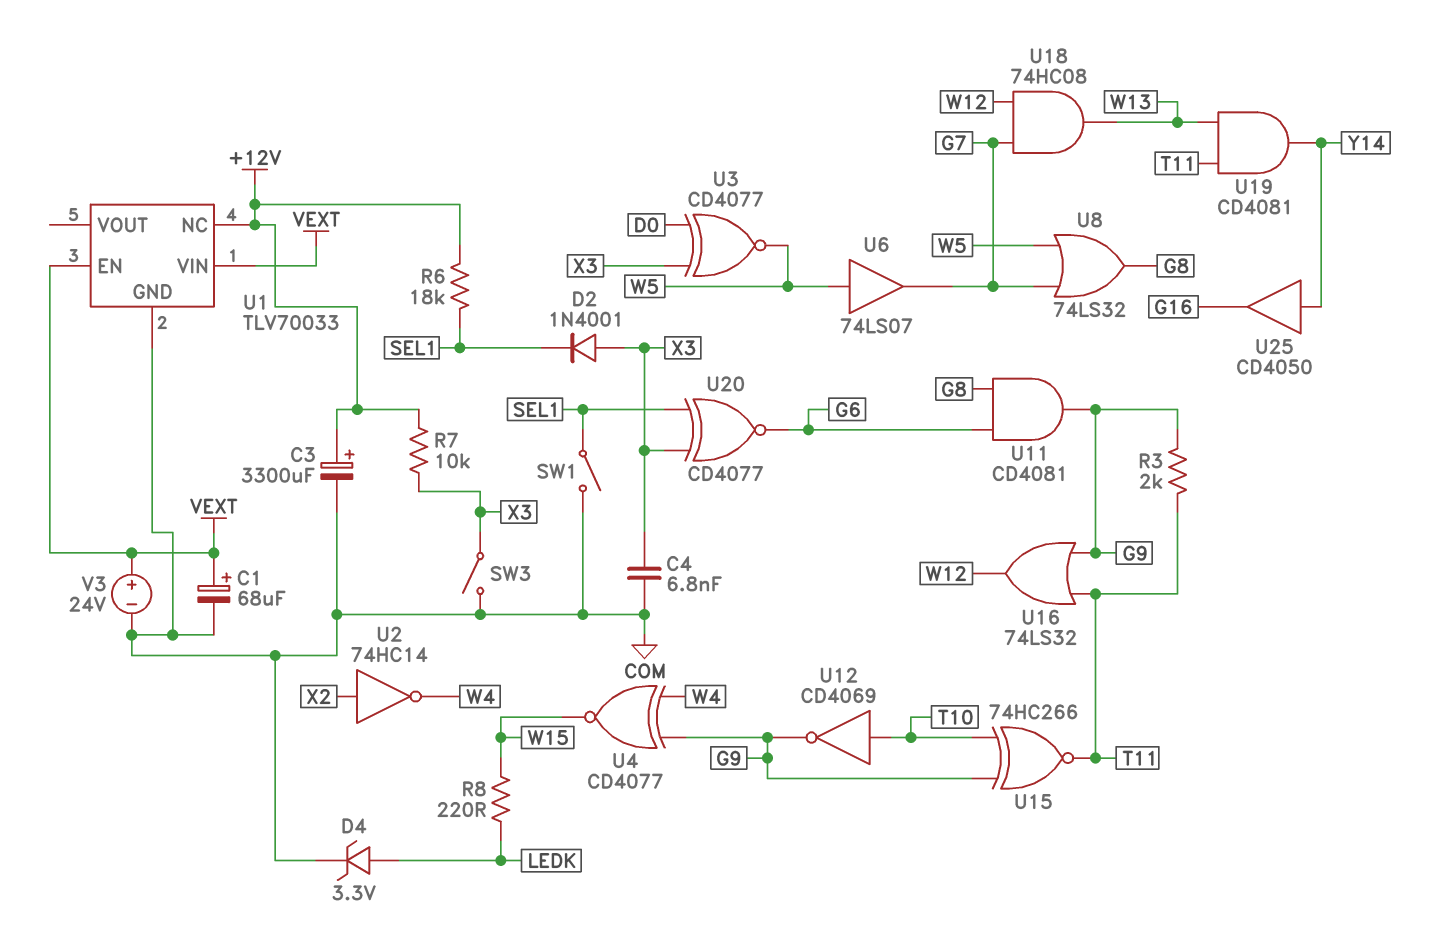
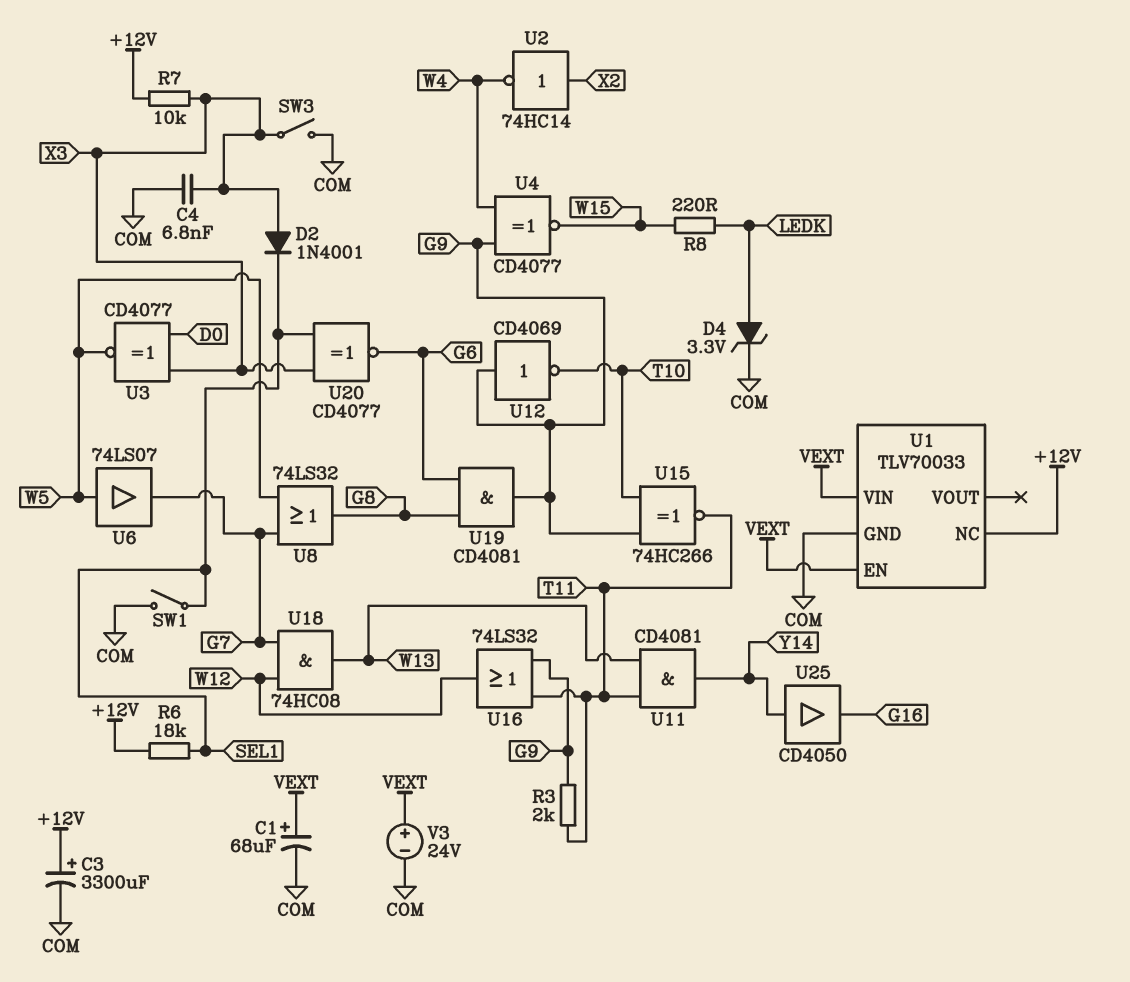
U11: AND CD4081 (in G6, in G8, out G9) -> AND CD4081 (in T11, in W13, out Y14)
U12: NOT CD4069 (in T10, out G9) -> NOT CD4069 (in G9, out T10)
U19: AND CD4081 (in T11, in W13, out Y14) -> AND CD4081 (in G6, in G8, out G9)

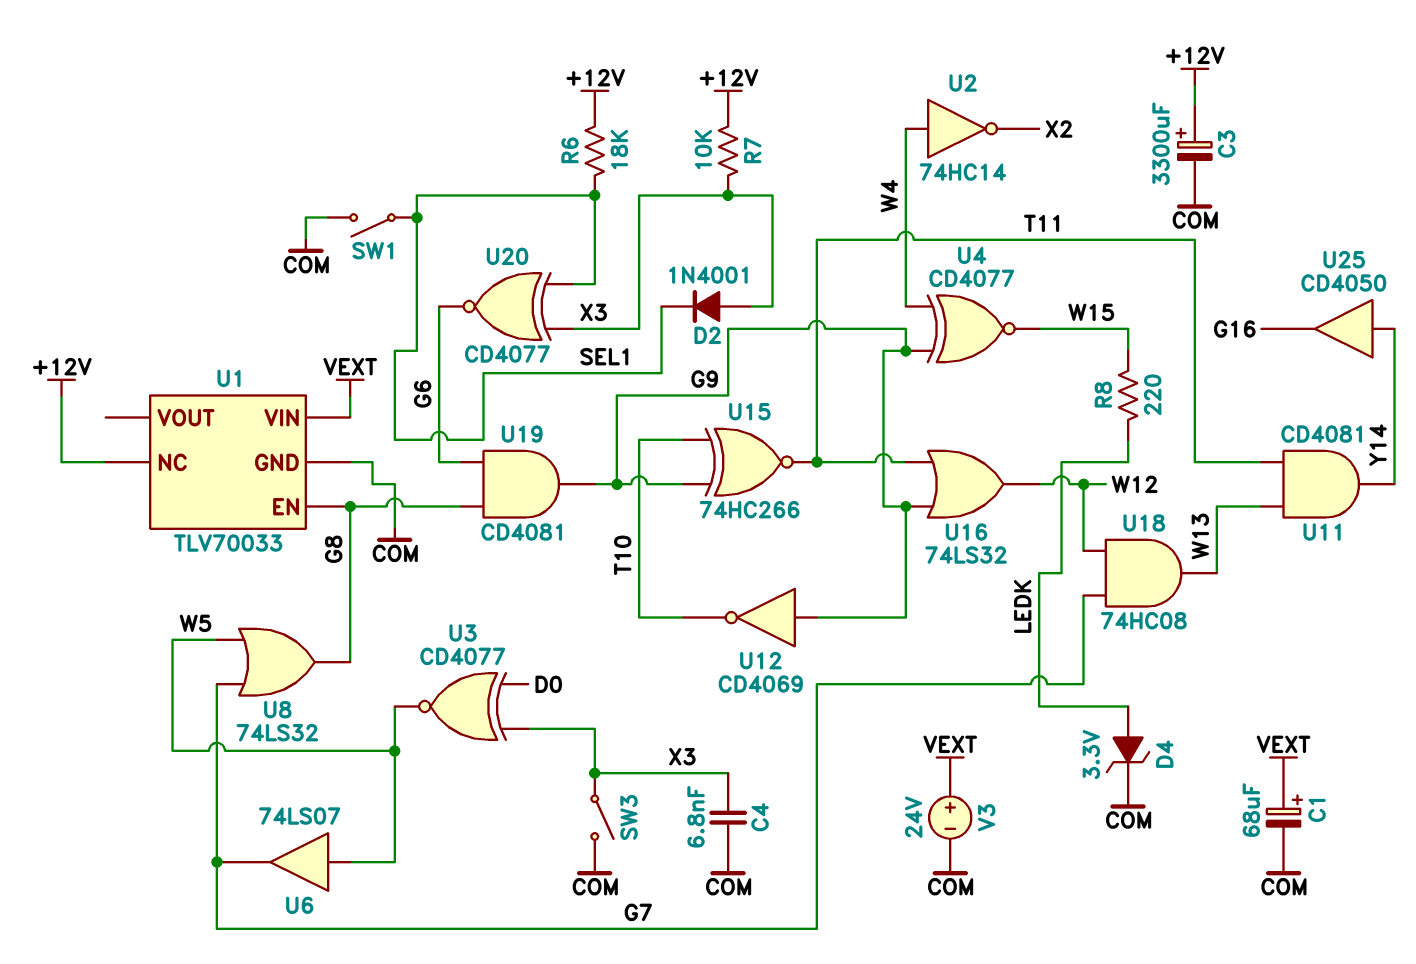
R3: 2k (G9, T11) -> none
U1 pin EN: VEXT -> G8
U2: NOT 74HC14 (in X2, out W4) -> NOT 74HC14 (in W4, out X2)

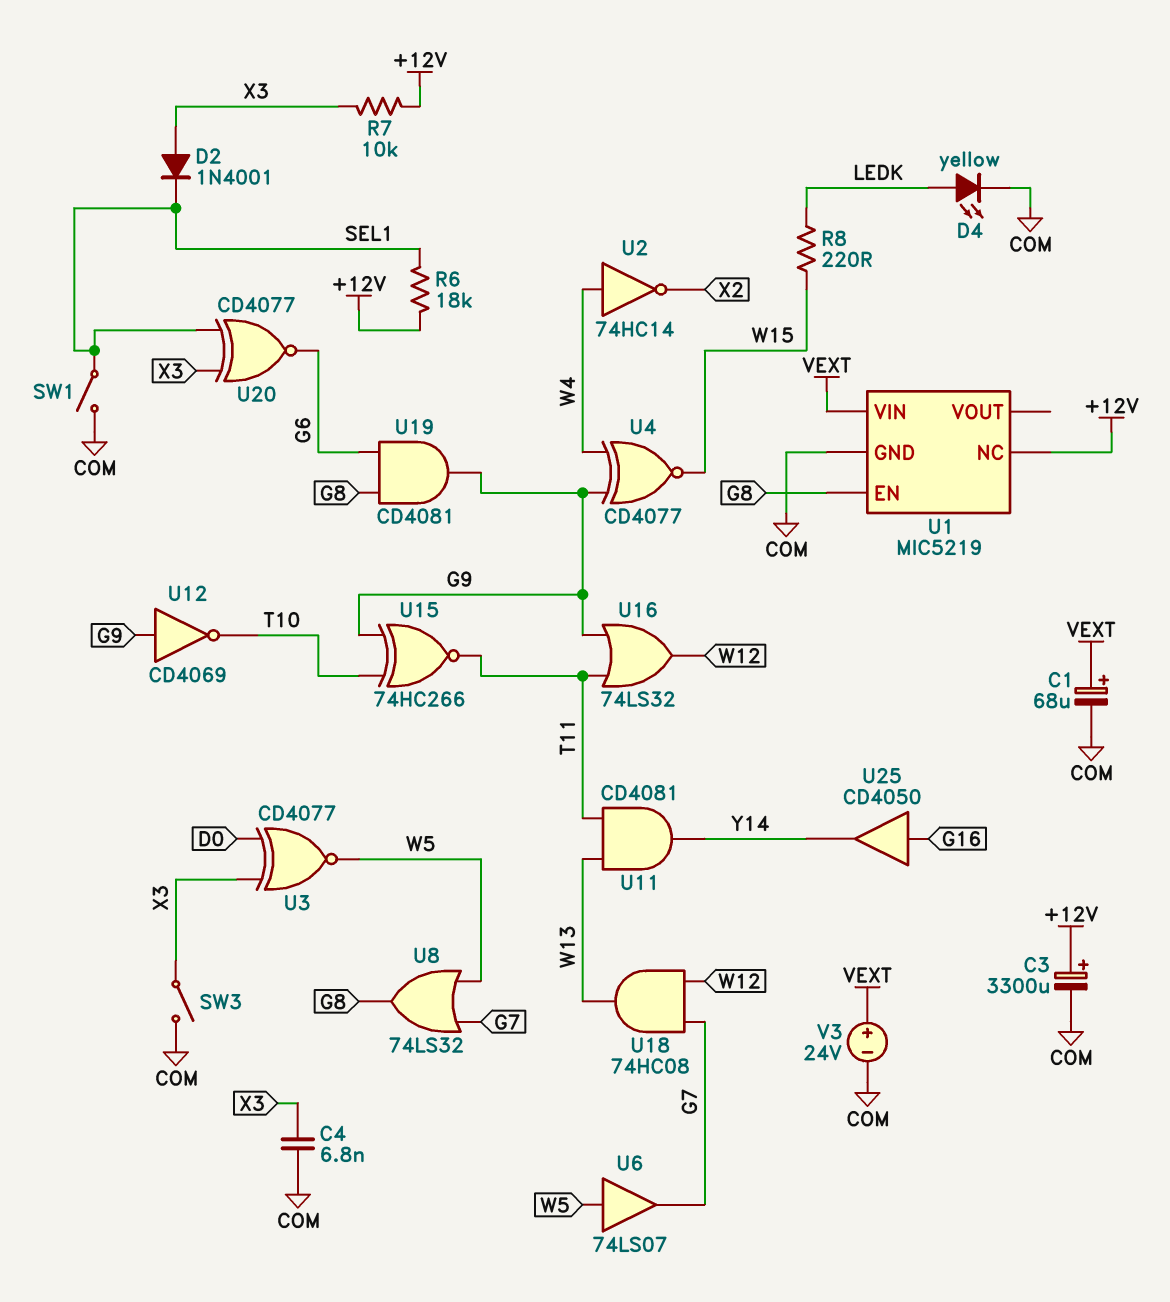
D4: zener 3.3V (A LEDK, K COM) -> LED yellow (A LEDK, K COM)
U1: TLV70033 -> MIC5219
U25: buffer CD4050 (in Y14, out G16) -> buffer CD4050 (in G16, out Y14)

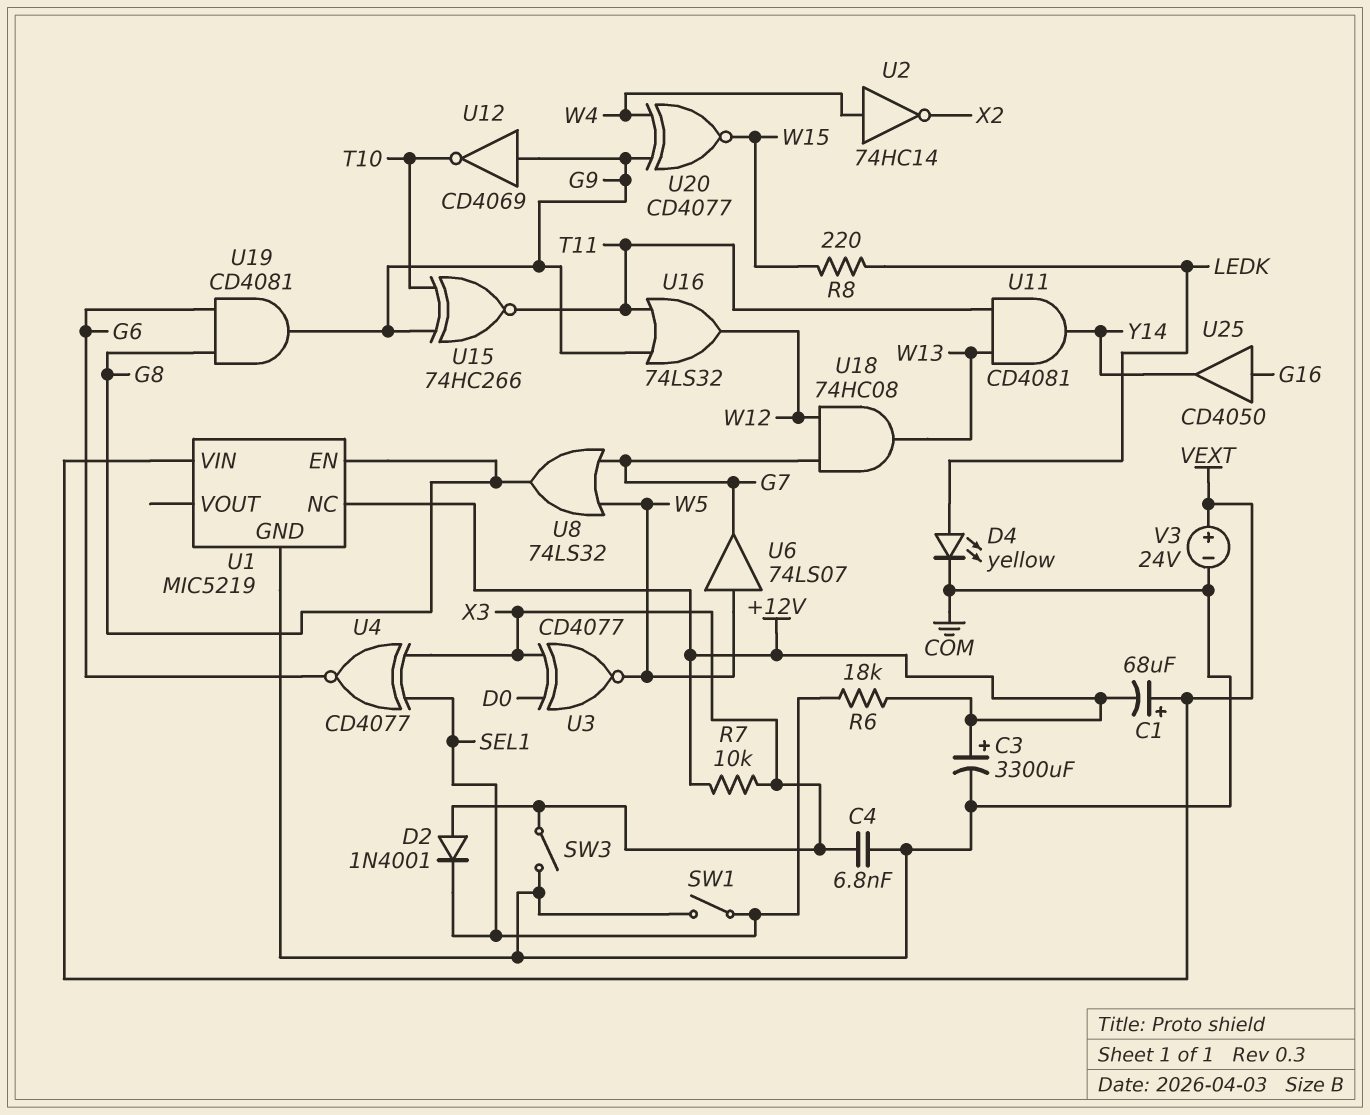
C1: 68uF (plus VEXT, minus COM) -> 68uF (plus VEXT, minus +12V)
U4: XNOR CD4077 (in G9, in W4, out W15) -> XNOR CD4077 (in SEL1, in X3, out G6)
U20: XNOR CD4077 (in SEL1, in X3, out G6) -> XNOR CD4077 (in G9, in W4, out W15)

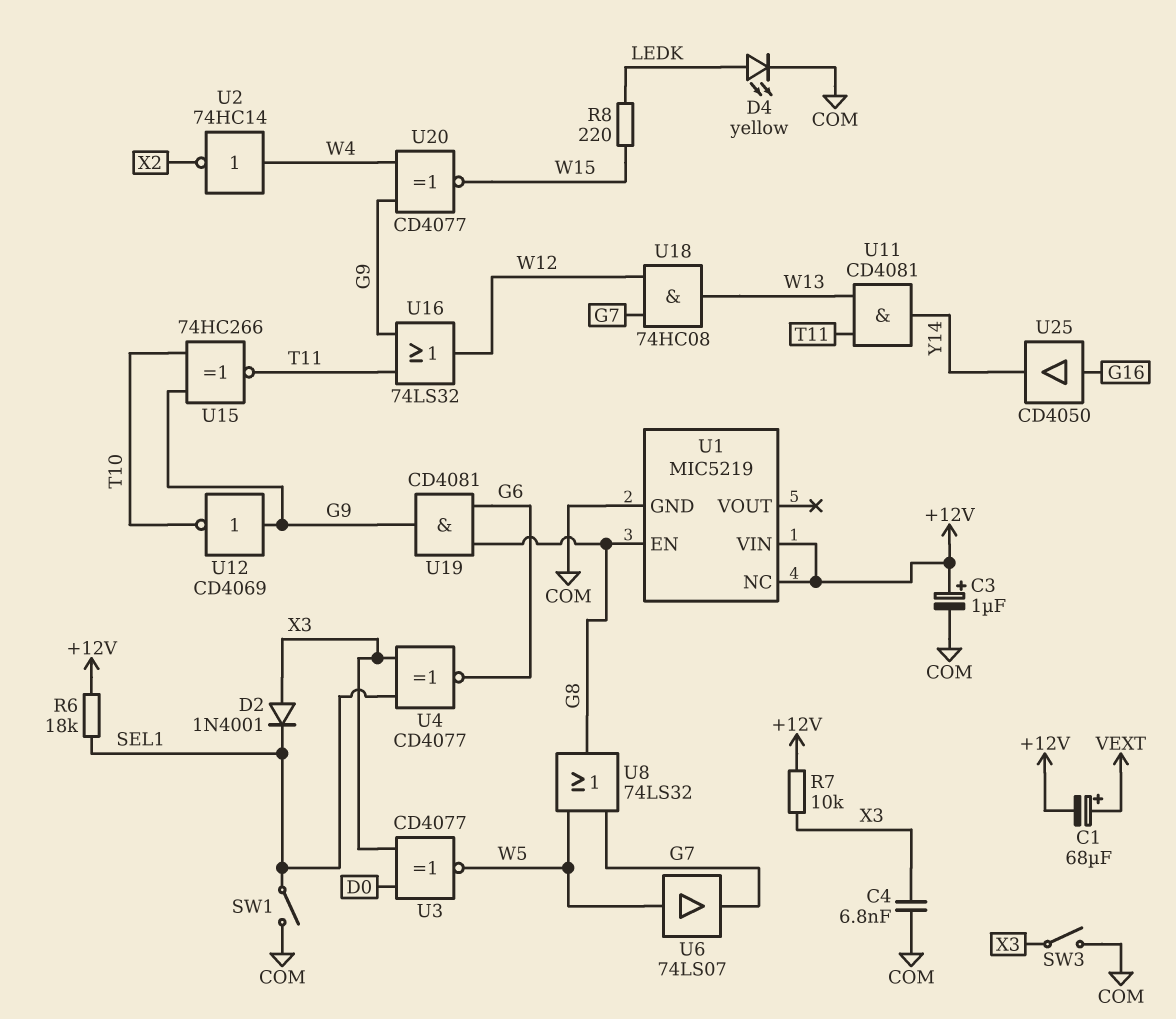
C3: 3300uF (plus +12V, minus COM) -> 1uF (plus +12V, minus COM)
U1 pin VIN: VEXT -> +12V
V3: 24V (plus VEXT, minus COM) -> none

